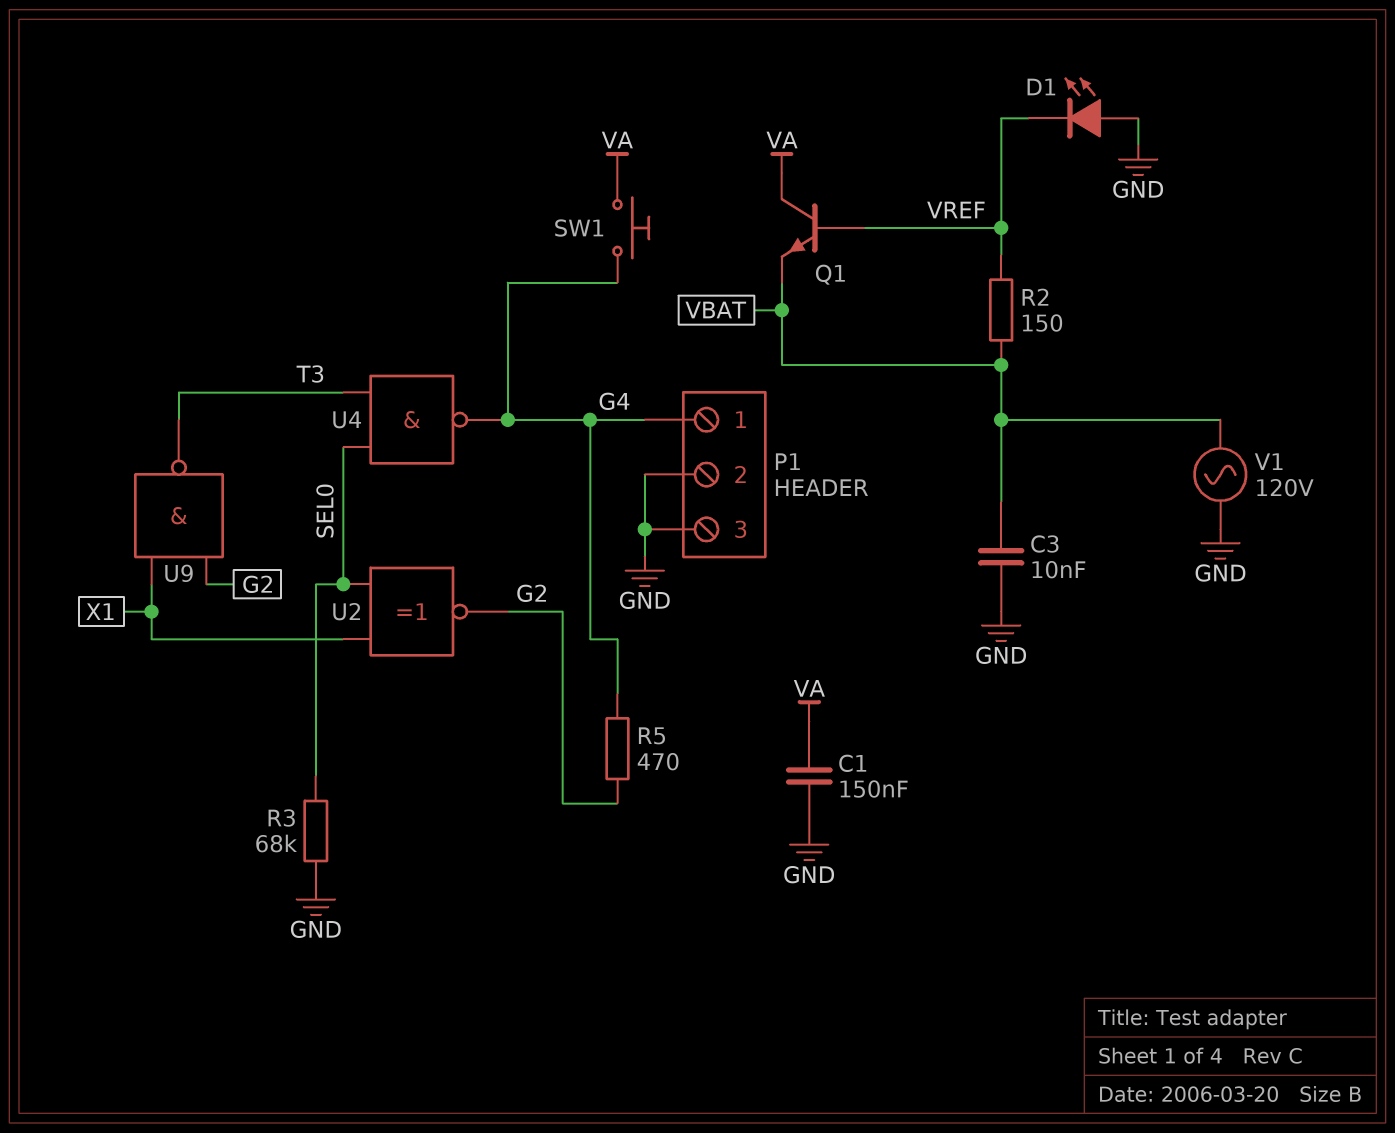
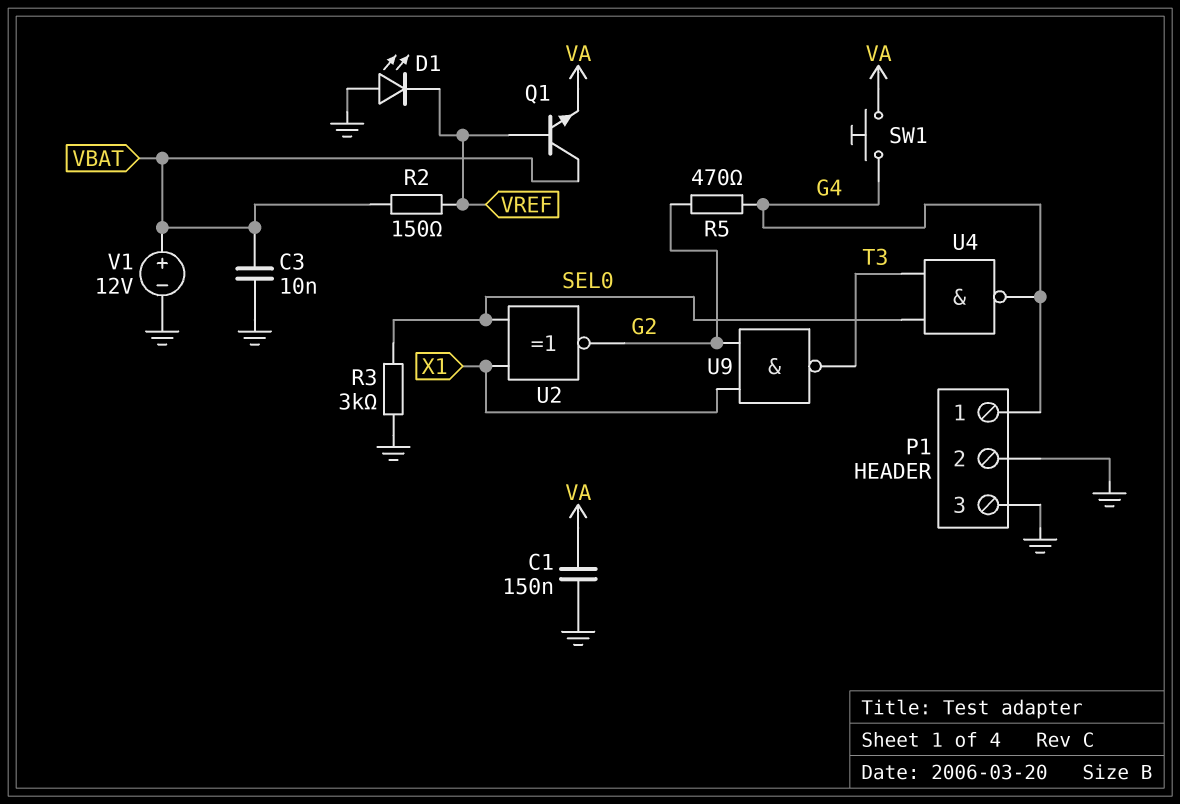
Q1: NPN (B VREF, C VA, E VBAT) -> NPN (B VREF, C VBAT, E VA)
R3: 68k (GND, SEL0) -> 3k (GND, SEL0)
V1: AC 120V (GND, VBAT) -> 12V (plus VBAT, minus GND)

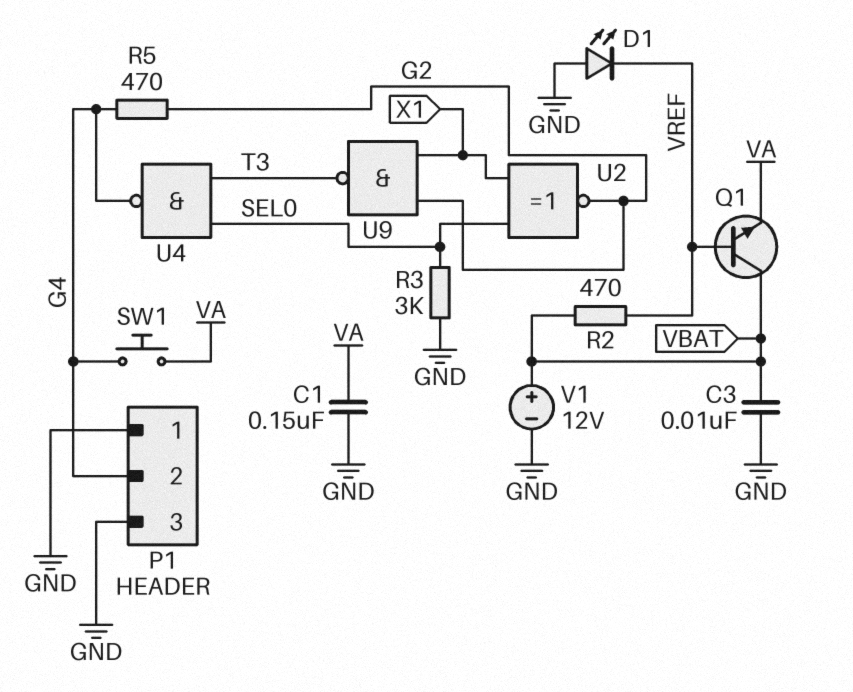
P1 pin 1: G4 -> GND
P1 pin 2: GND -> G4
R2: 150 (VBAT, VREF) -> 470 (VBAT, VREF)

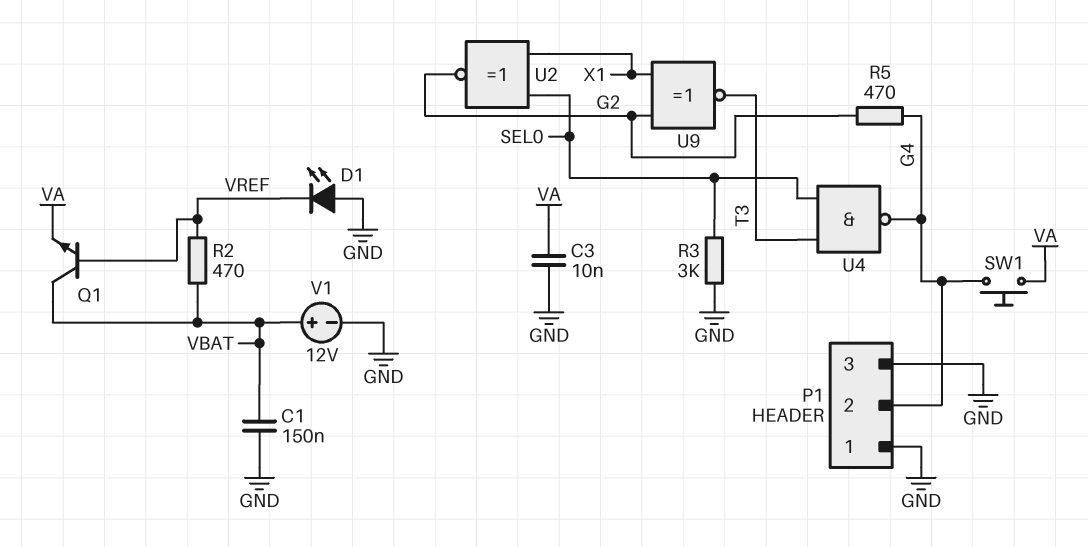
C1: 150nF (GND, VA) -> 150nF (GND, VBAT)
C3: 10nF (GND, VBAT) -> 10nF (GND, VA)
U9: NAND (in G2, in X1, out T3) -> XNOR (in G2, in X1, out T3)

